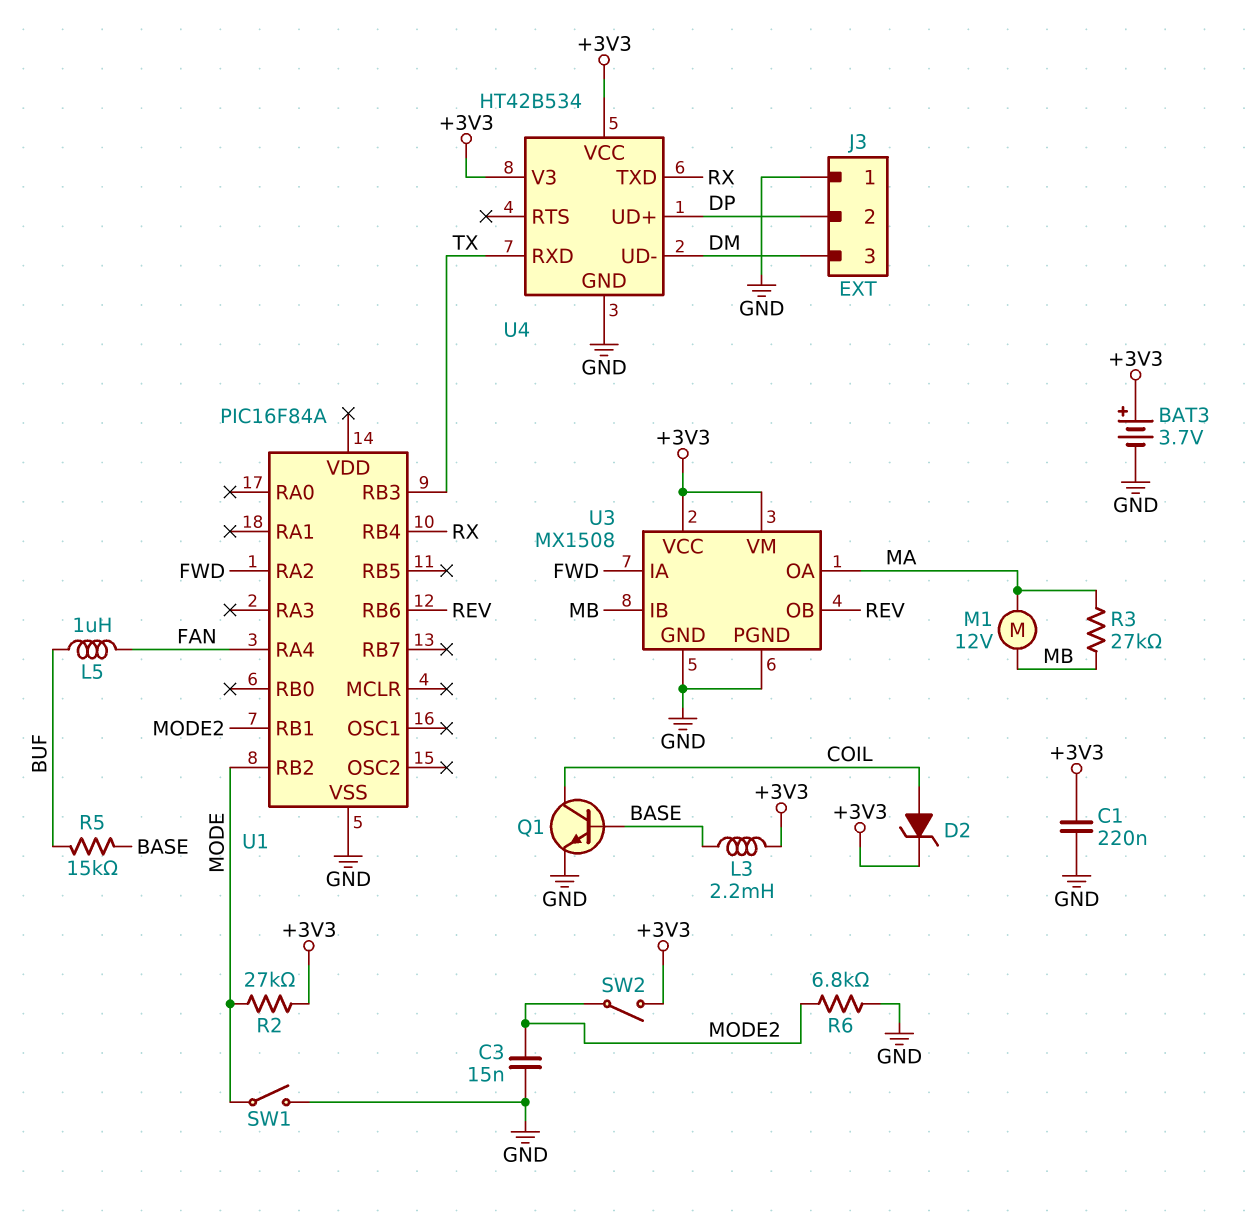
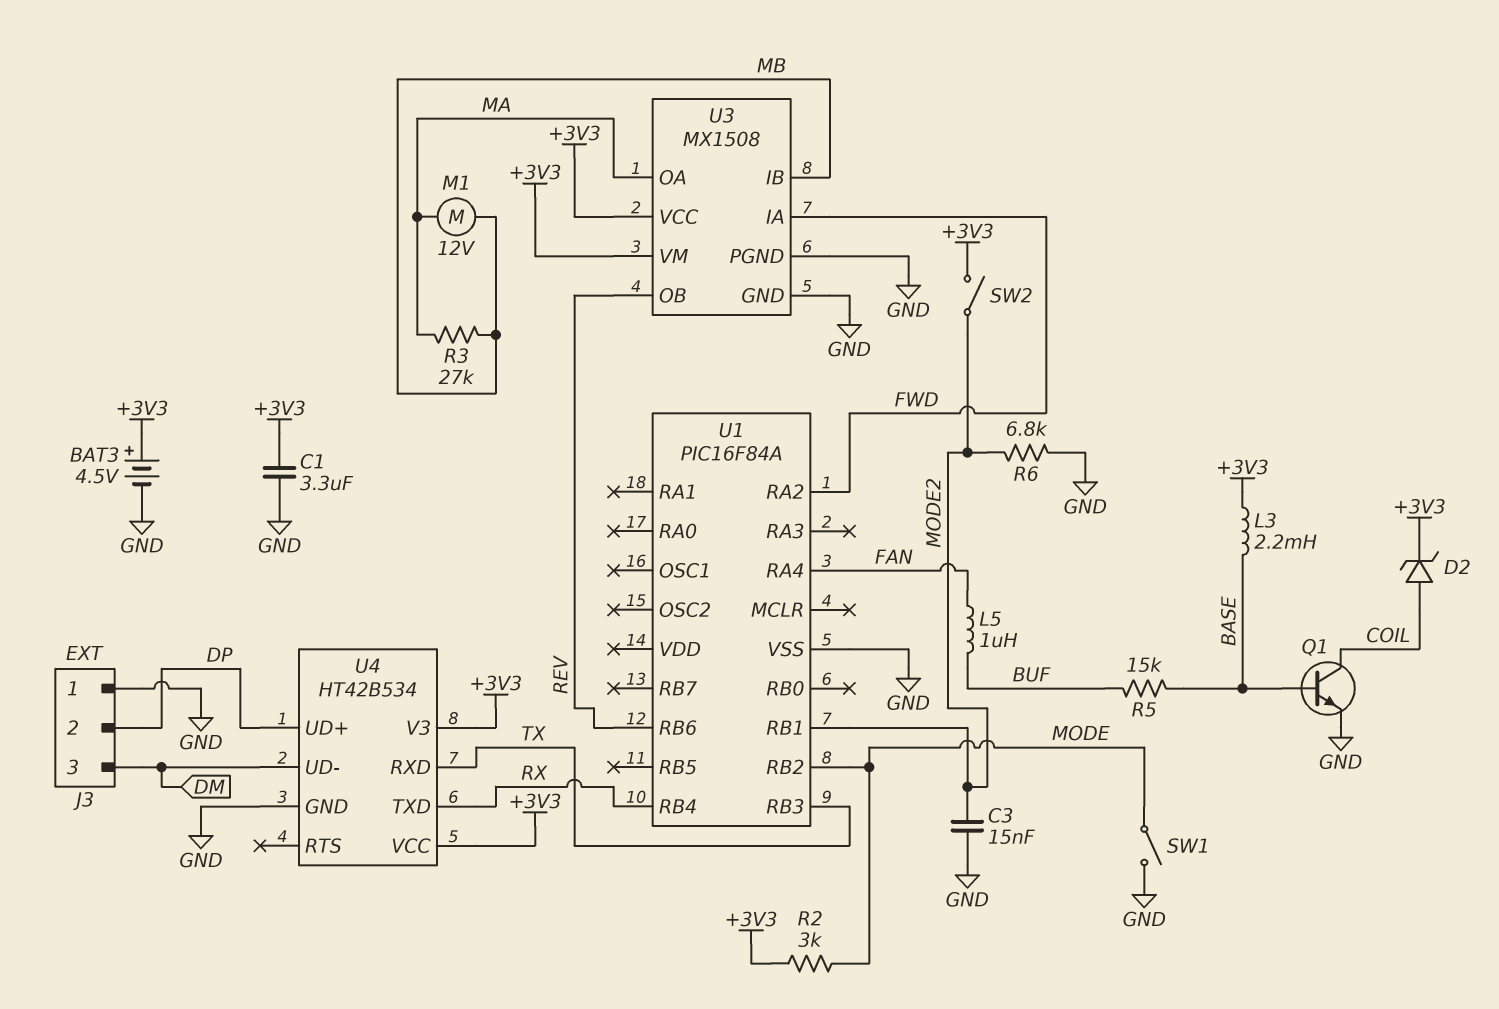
BAT3: 3.7V (plus +3V3, minus GND) -> 4.5V (plus +3V3, minus GND)
C1: 220nF (+3V3, GND) -> 3.3uF (+3V3, GND)
R2: 27k (+3V3, MODE) -> 3k (+3V3, MODE)

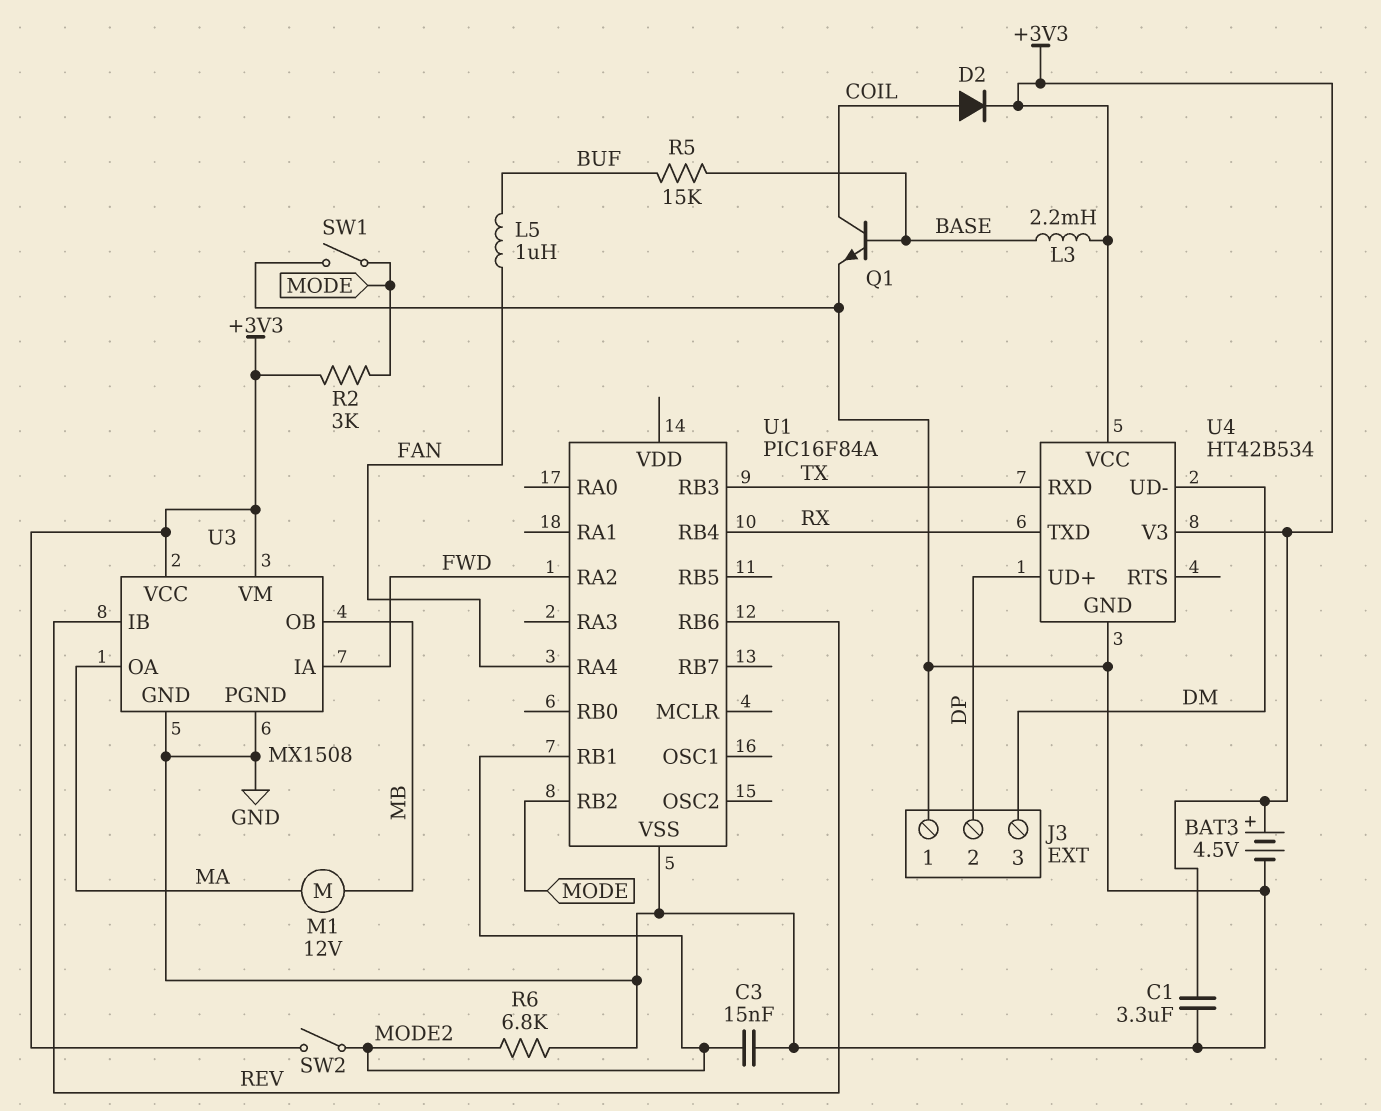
D2: zener (A COIL, K +3V3) -> diode (A COIL, K +3V3)
R3: 27k (MA, MB) -> none
U3 pin IB: MB -> REV
U3 pin OB: REV -> MB

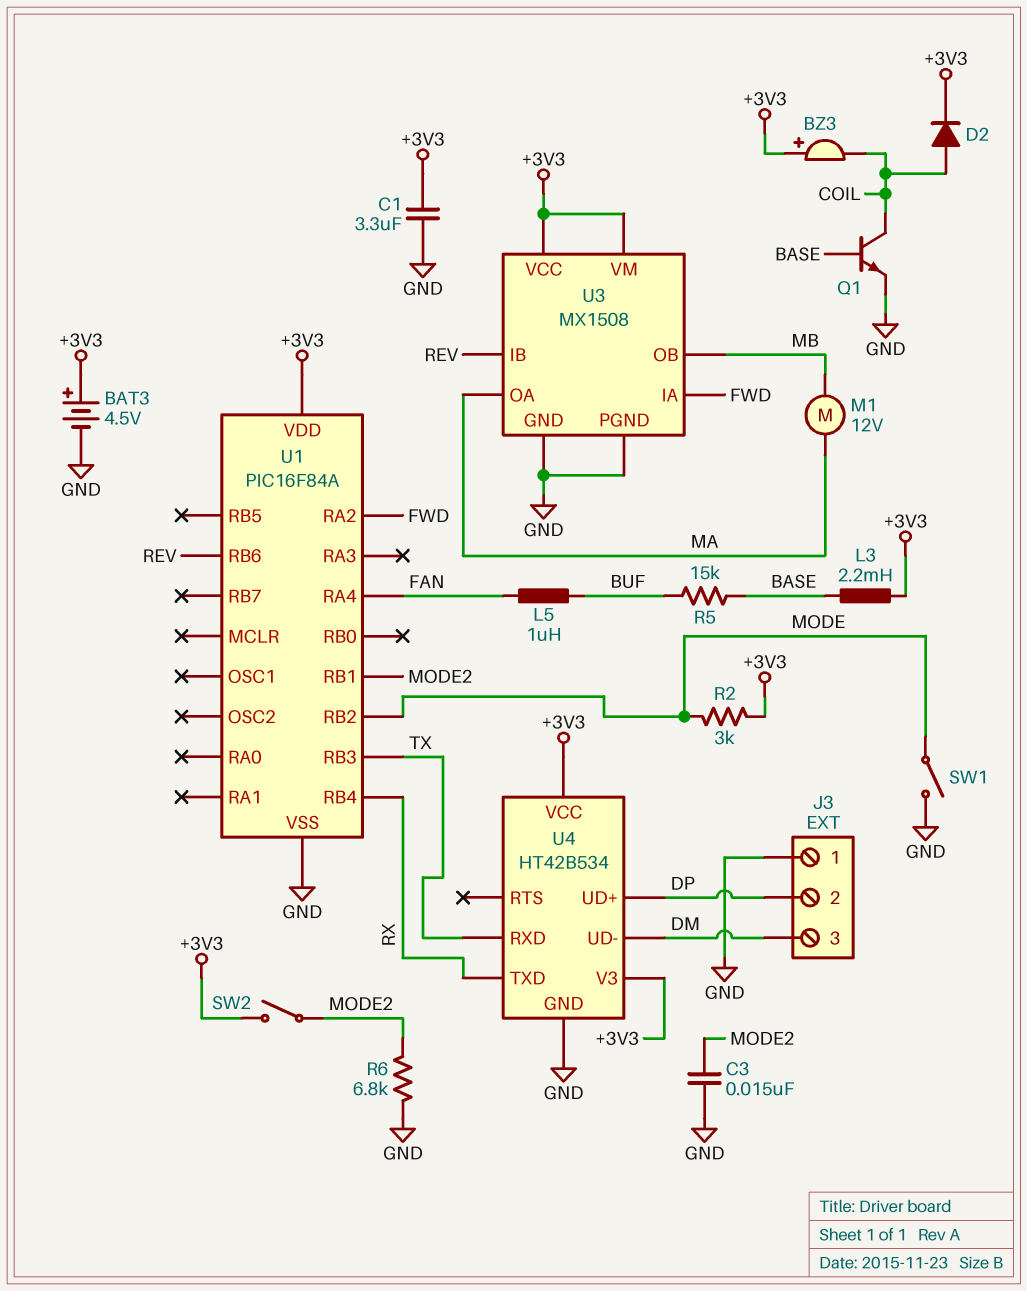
BZ3: none -> buzzer (plus +3V3, minus COIL)
U1 pin VDD: none -> +3V3

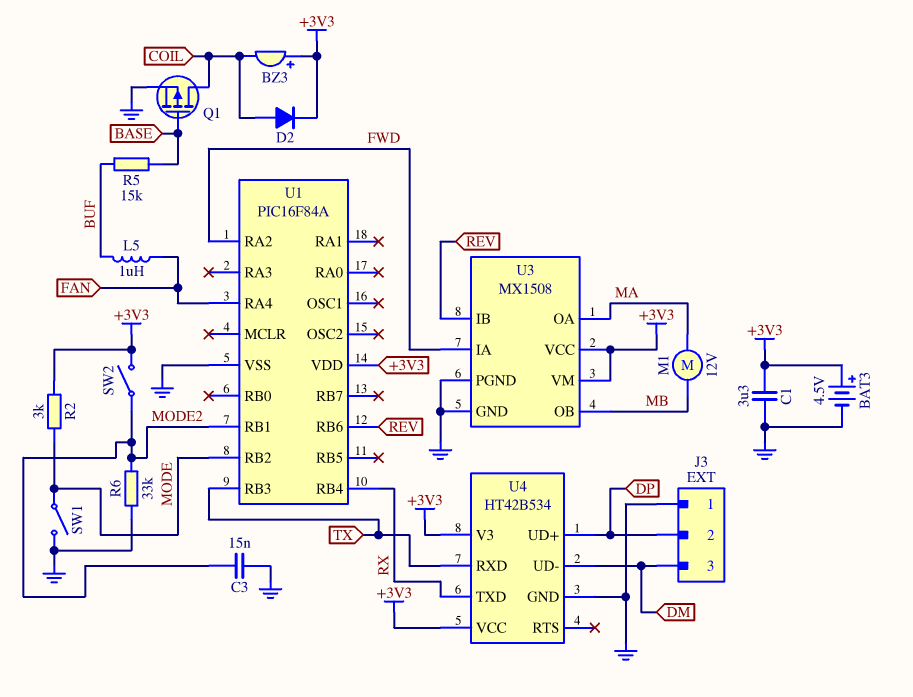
L3: 2.2mH (+3V3, BASE) -> none
Q1: NPN (B BASE, C COIL, E GND) -> PMOS (G BASE, D COIL, S GND)
R6: 6.8k (GND, MODE2) -> 33k (GND, MODE2)

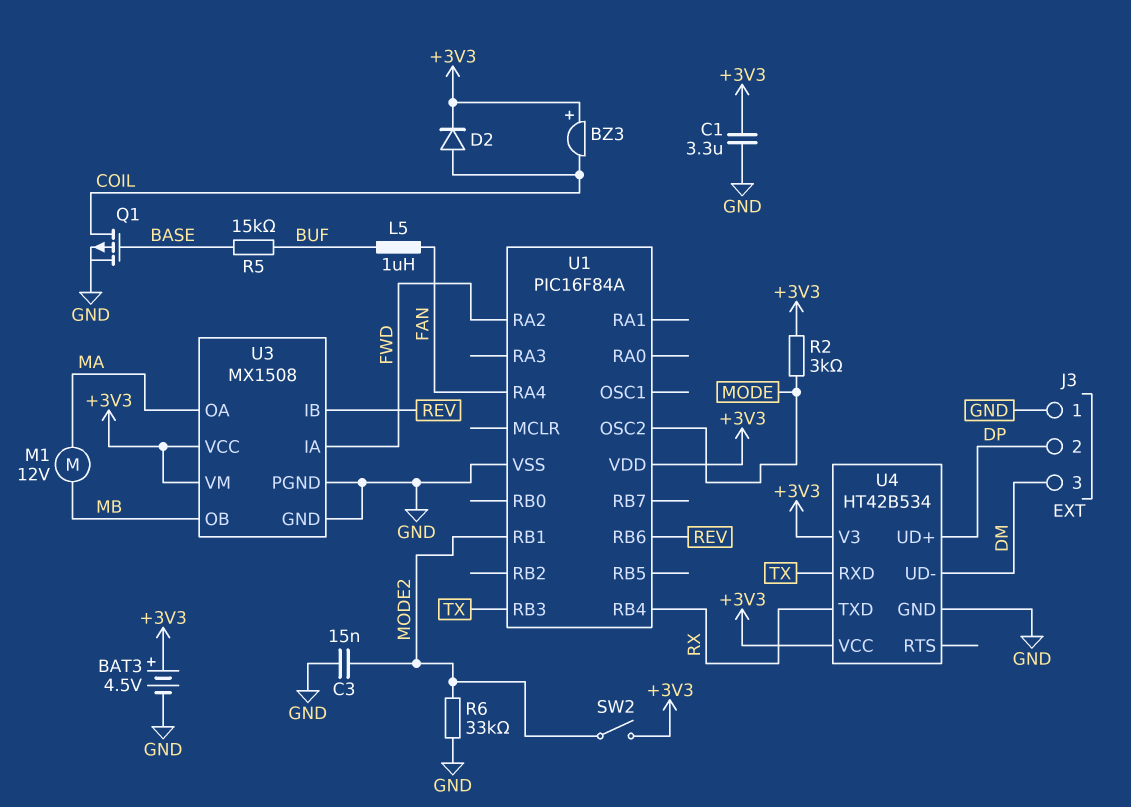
SW1: switch (GND, MODE) -> none
U1 pin OSC2: none -> MODE
U1 pin RB2: MODE -> none

